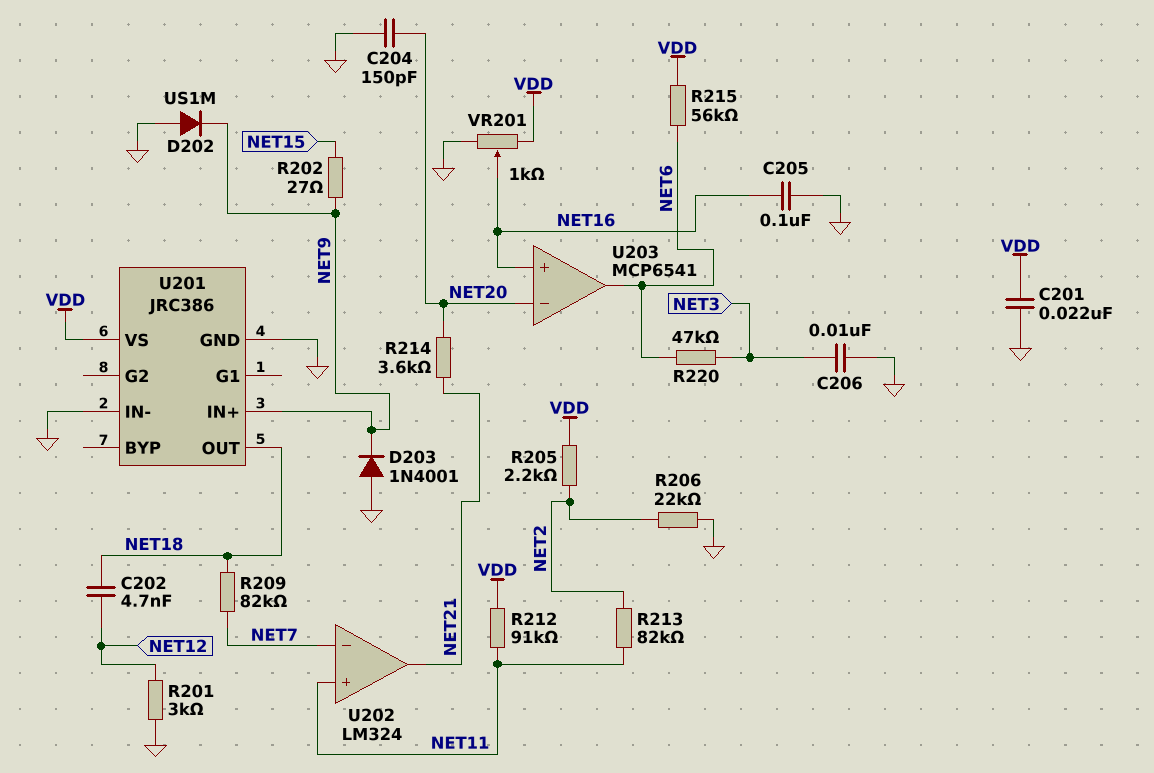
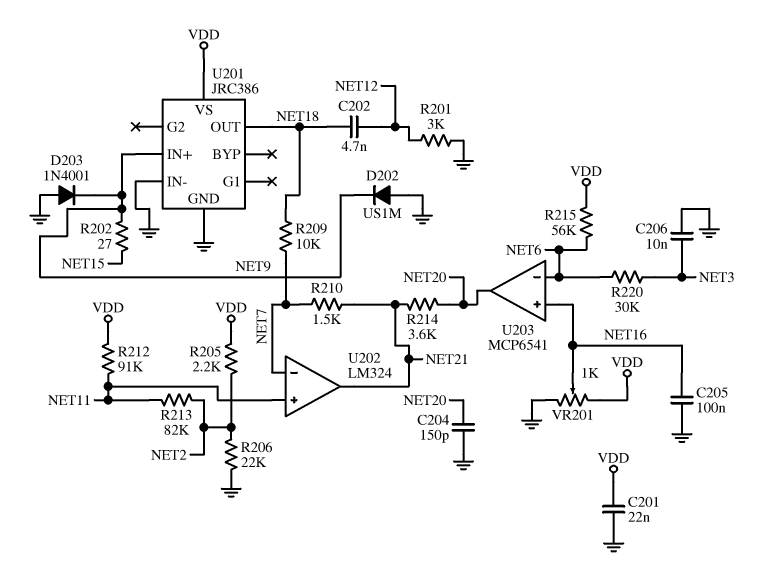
R209: 82k (NET7, NET18) -> 10k (NET7, NET18)
R210: none -> 1.5k (NET7, NET21)
R220: 47k (NET3, NET6) -> 30k (NET3, NET6)
U203 pin in-: NET20 -> NET6
U203 pin out: NET6 -> NET20

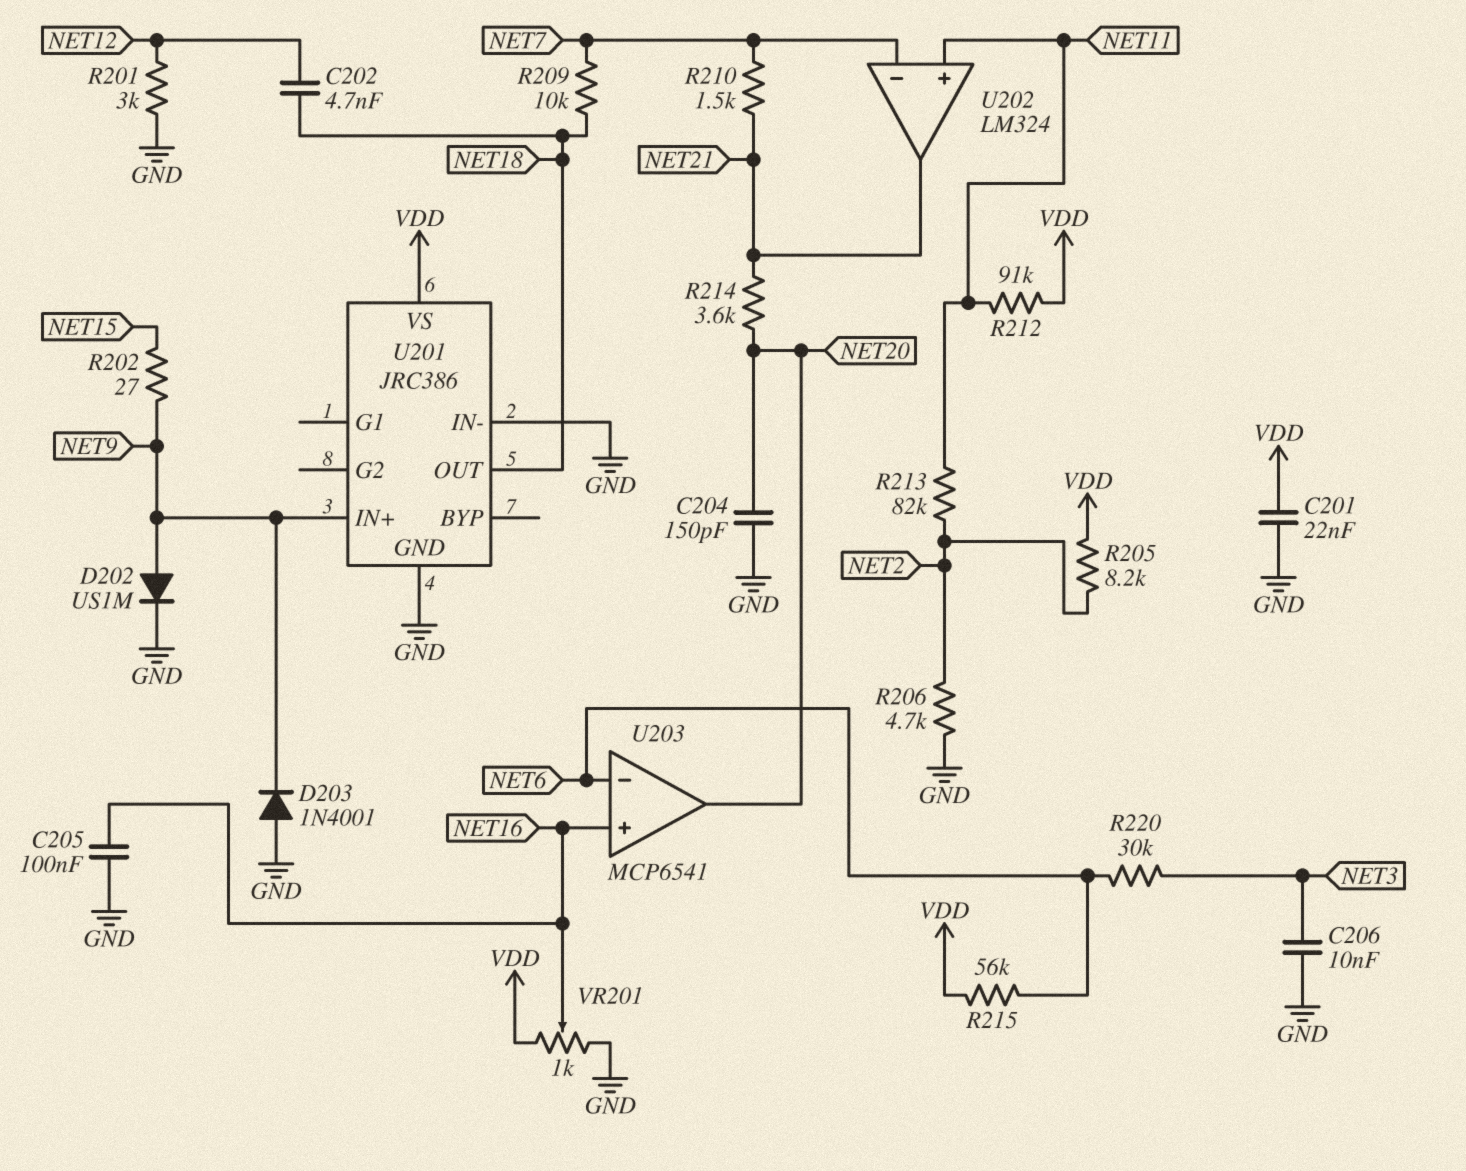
D202: diode US1M (A GND, K NET9) -> diode US1M (A NET9, K GND)
R205: 2.2k (NET2, VDD) -> 8.2k (NET2, VDD)
R206: 22k (GND, NET2) -> 4.7k (GND, NET2)

